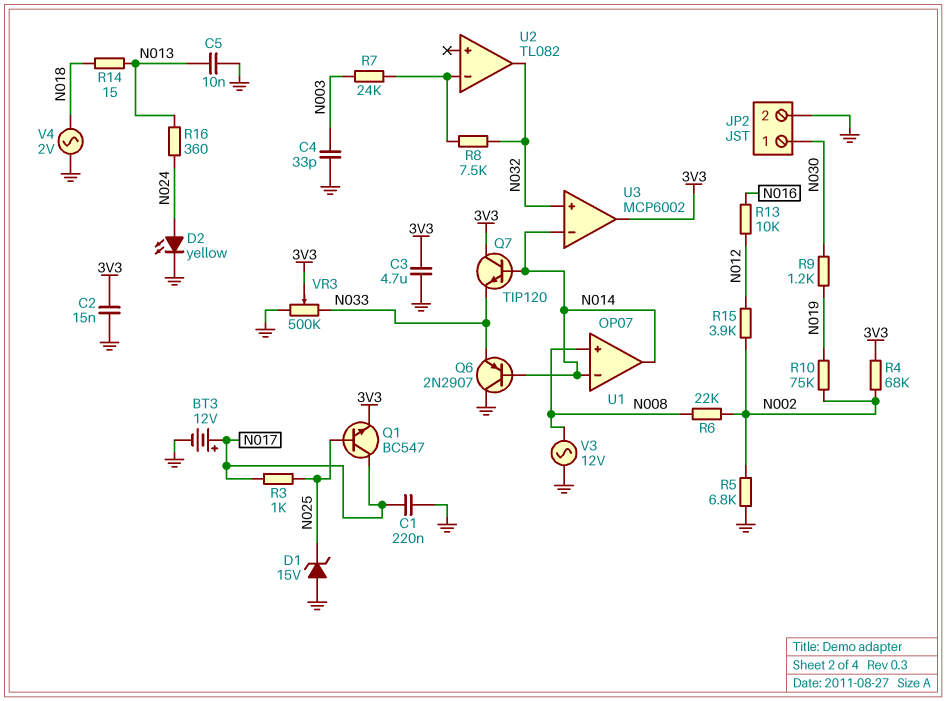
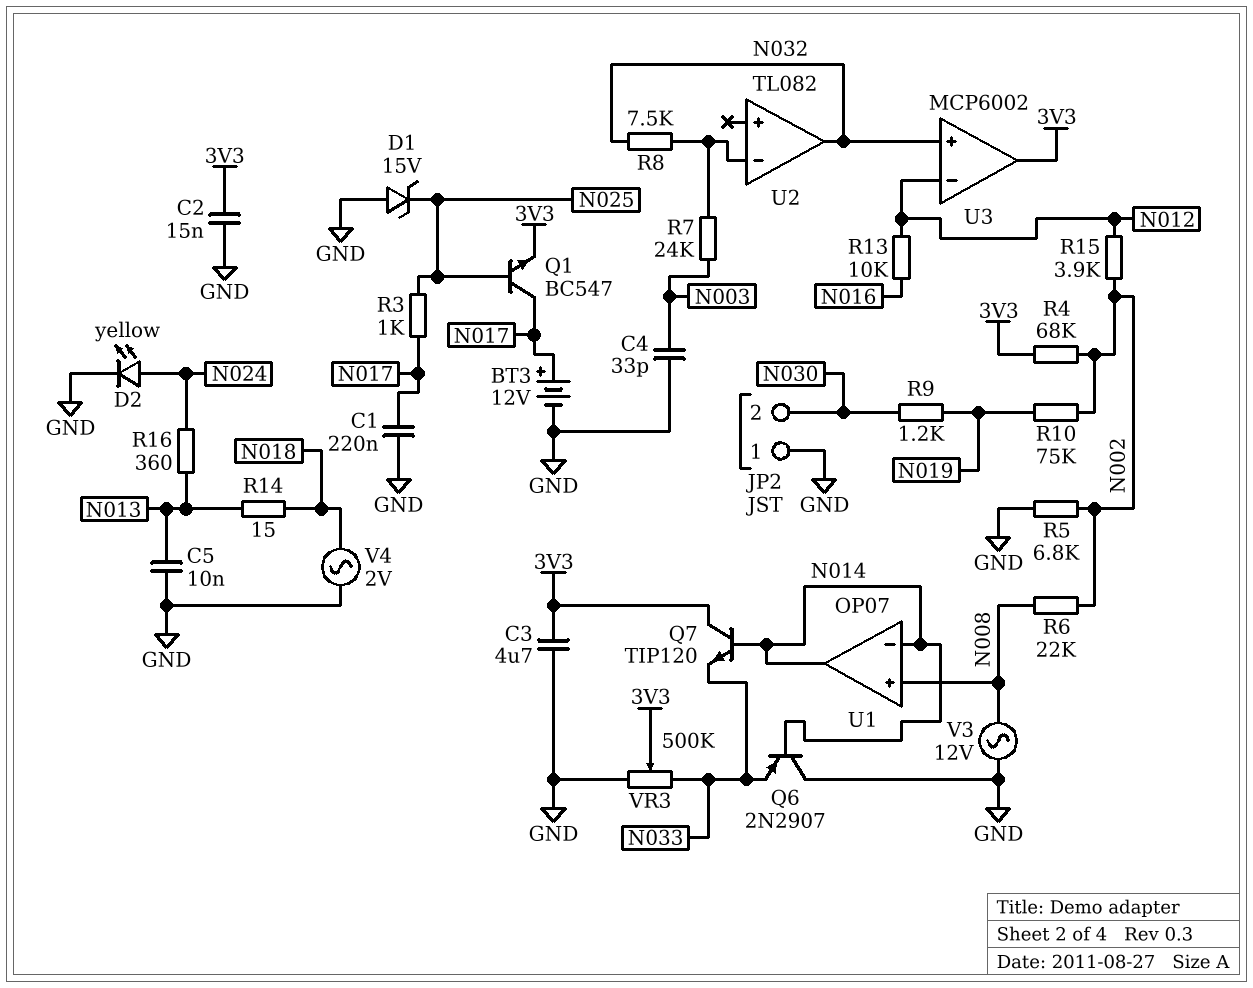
JP2 pin 1: N030 -> GND
JP2 pin 2: GND -> N030
U3 pin in-: N014 -> N012

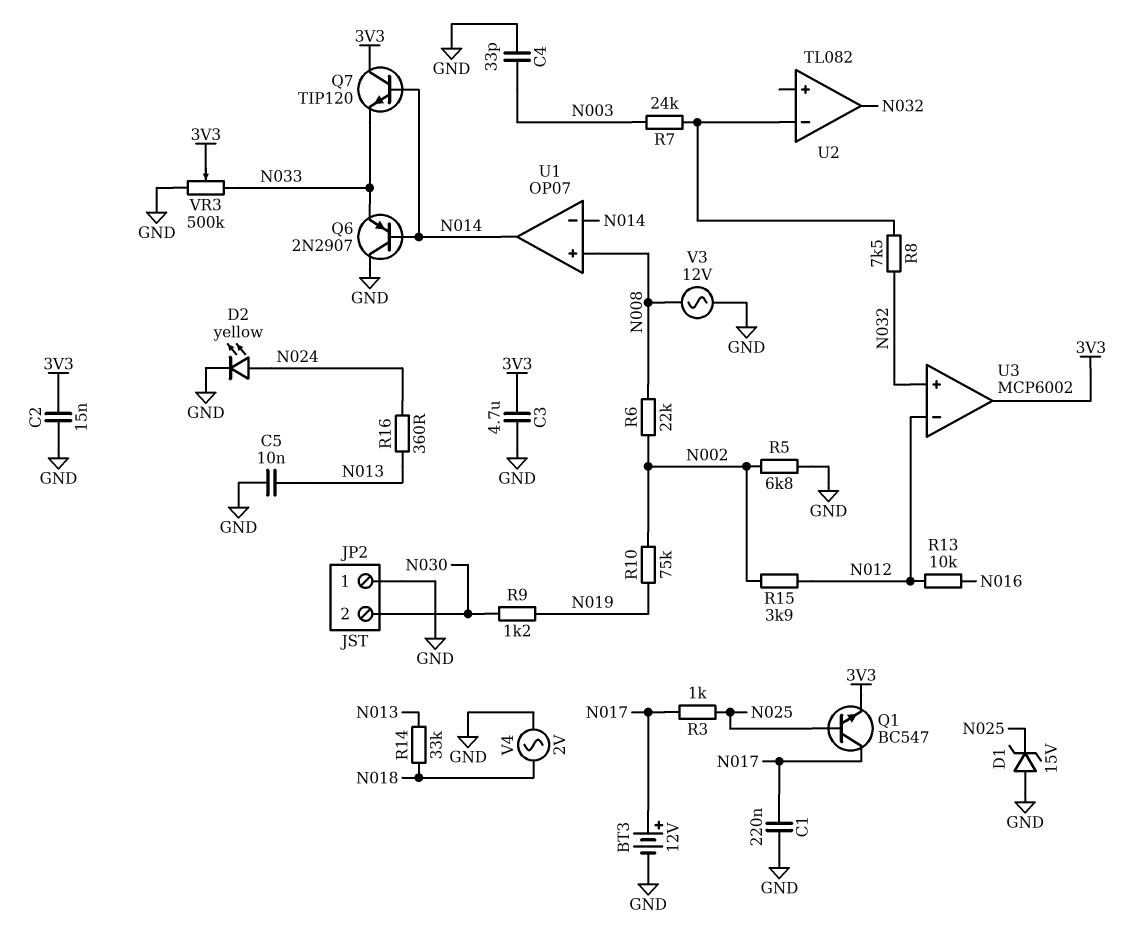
R4: 68k (3V3, N002) -> none
R14: 15 (N013, N018) -> 33k (N013, N018)

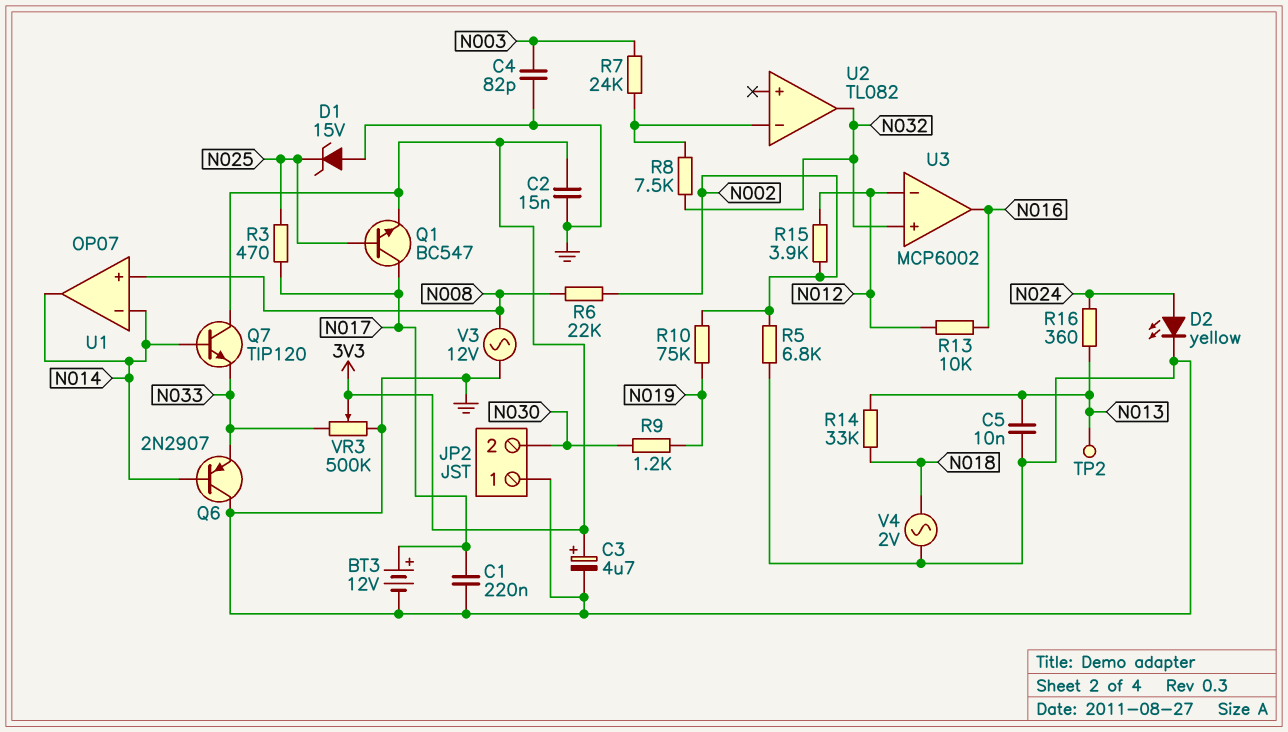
C3: 4.7uF (3V3, GND) -> 4.7uF (plus 3V3, minus GND)
C4: 33pF (GND, N003) -> 82pF (GND, N003)
R3: 1k (N017, N025) -> 470 (N017, N025)
TP2: none -> test point (N013)
U3 pin out: 3V3 -> N016

